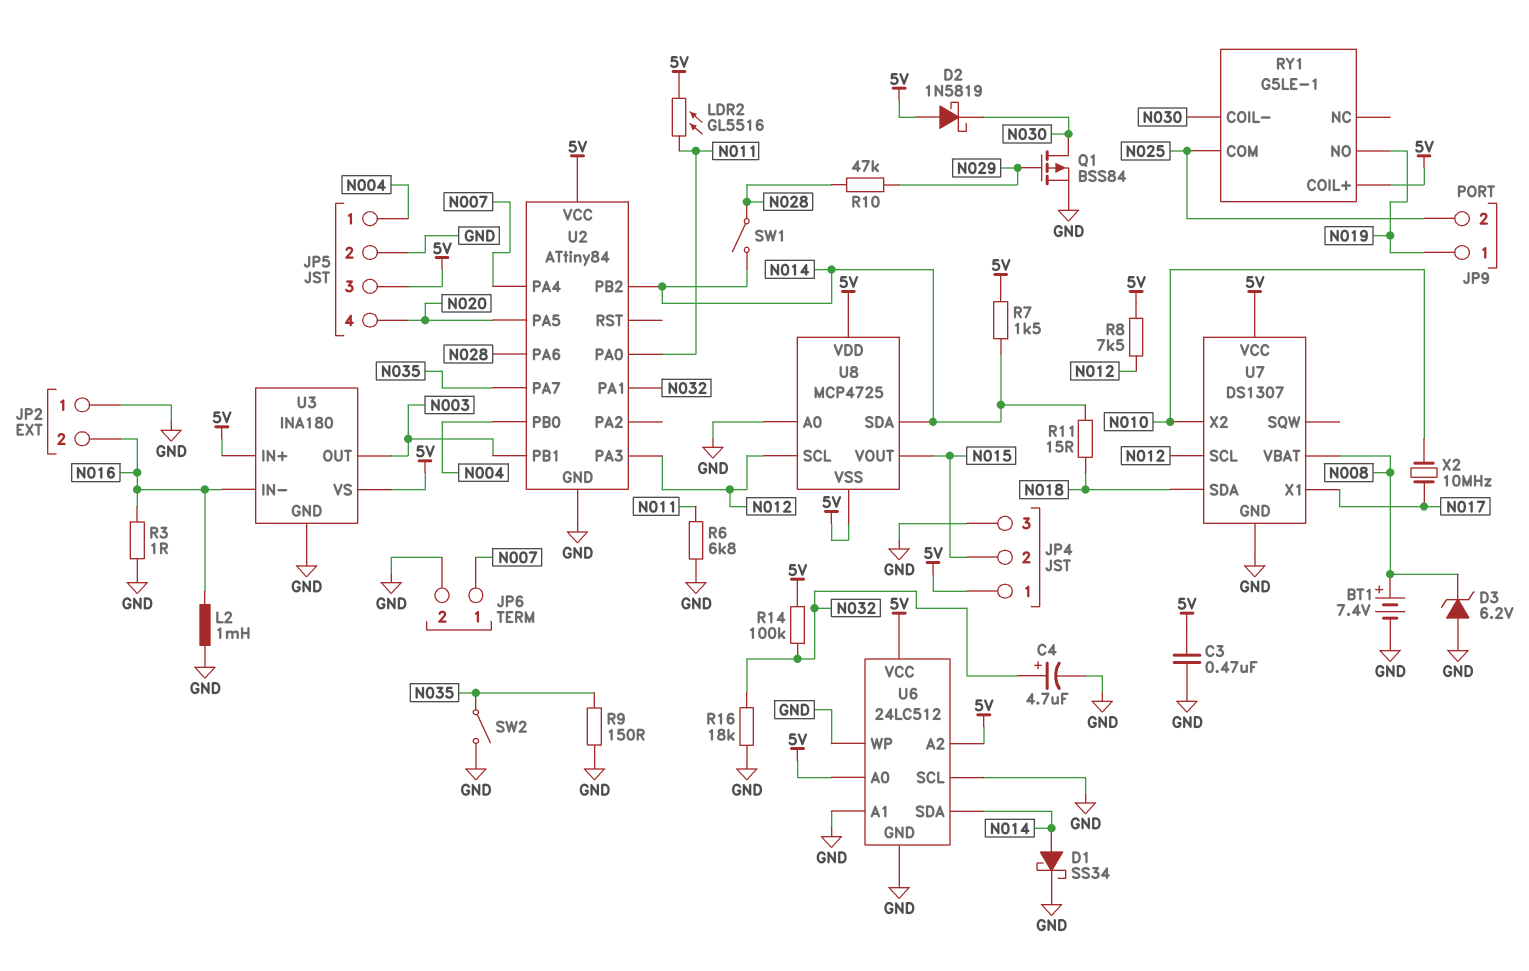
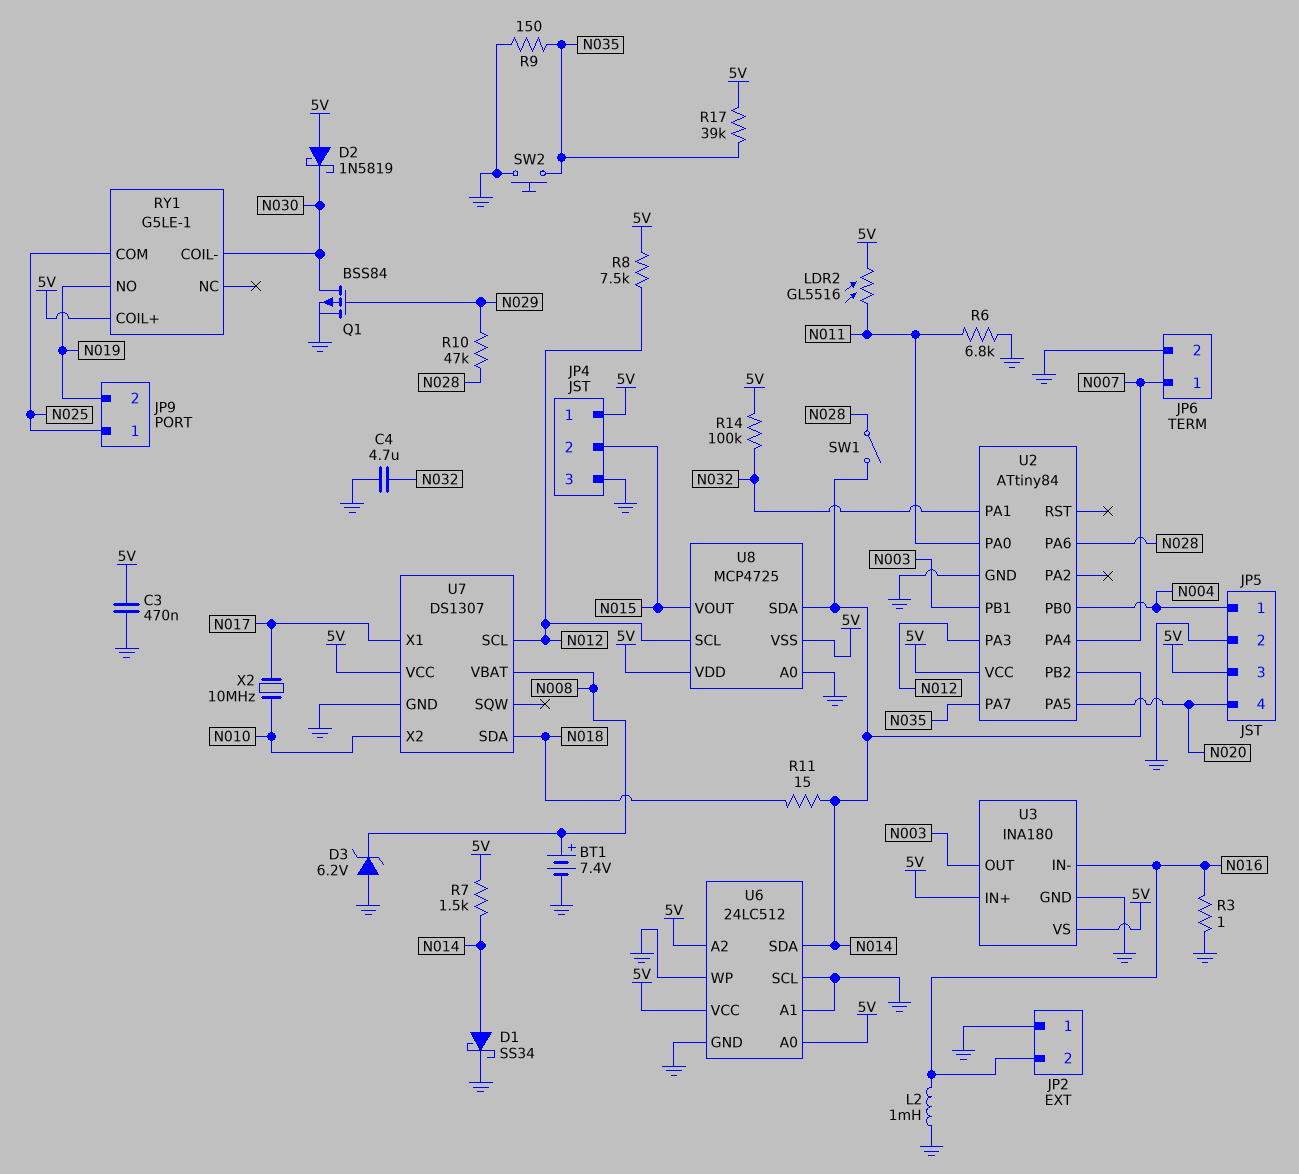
C4: 4.7uF (plus N032, minus GND) -> 4.7uF (GND, N032)
JP9 pin 1: N019 -> N025
JP9 pin 2: N025 -> N019
R16: 18k (GND, N032) -> none
R17: none -> 39k (5V, N035)
SW2: switch (GND, N035) -> button (GND, N035)

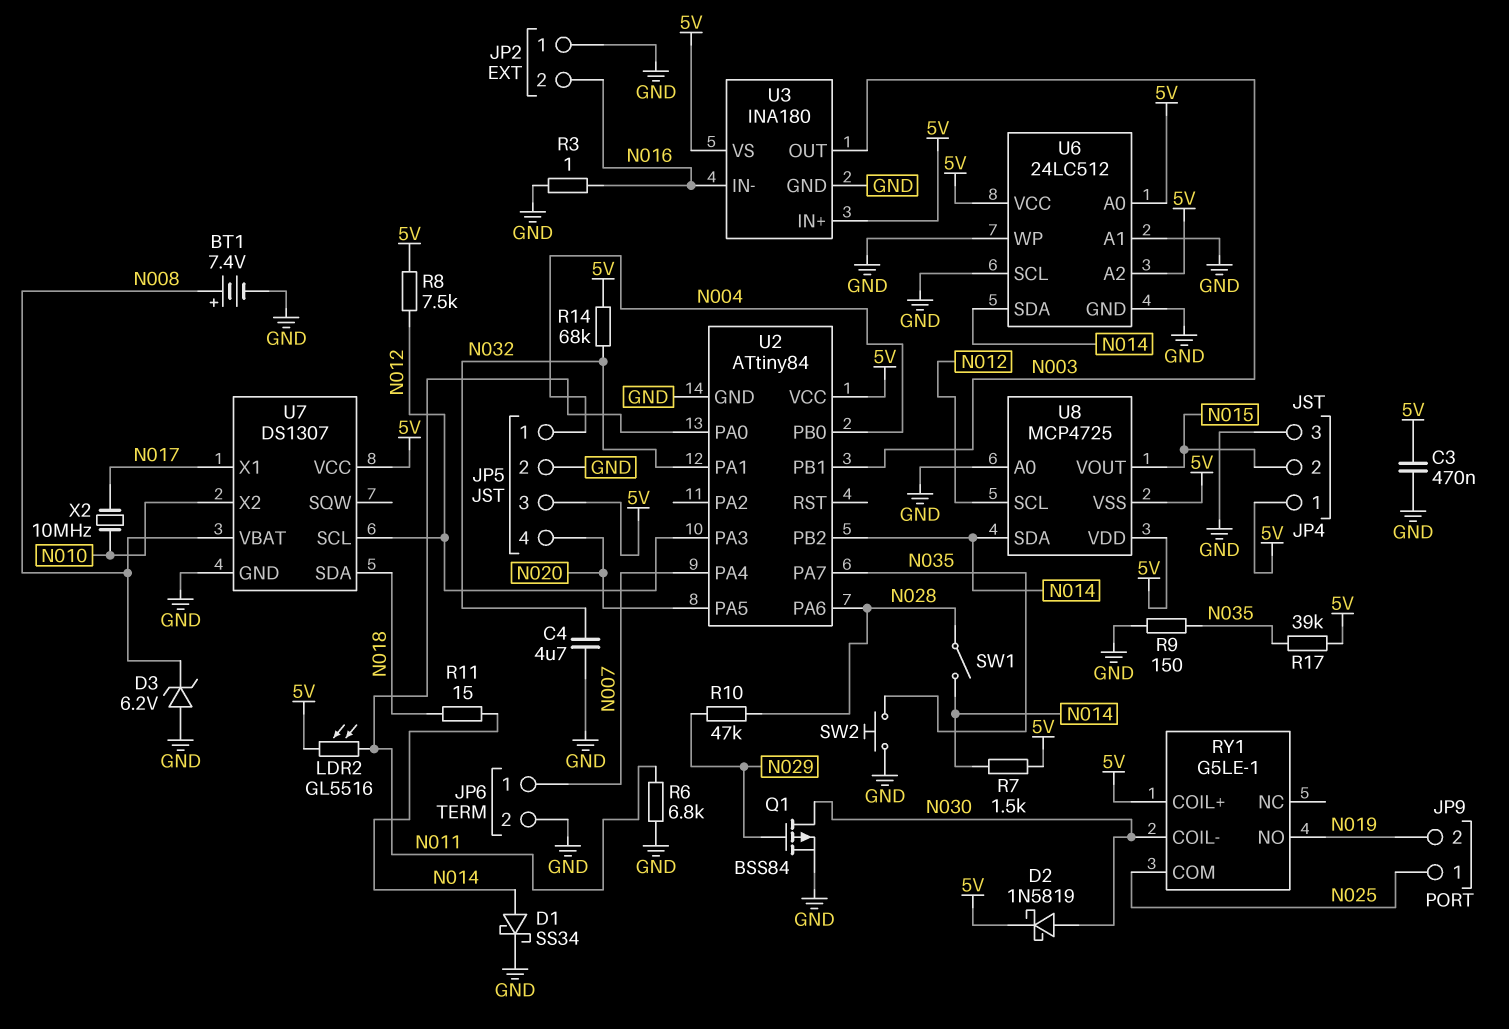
D2: schottky 1N5819 (A 5V, K N030) -> schottky 1N5819 (A N030, K 5V)
L2: 1mH (GND, N016) -> none
R14: 100k (5V, N032) -> 68k (5V, N032)

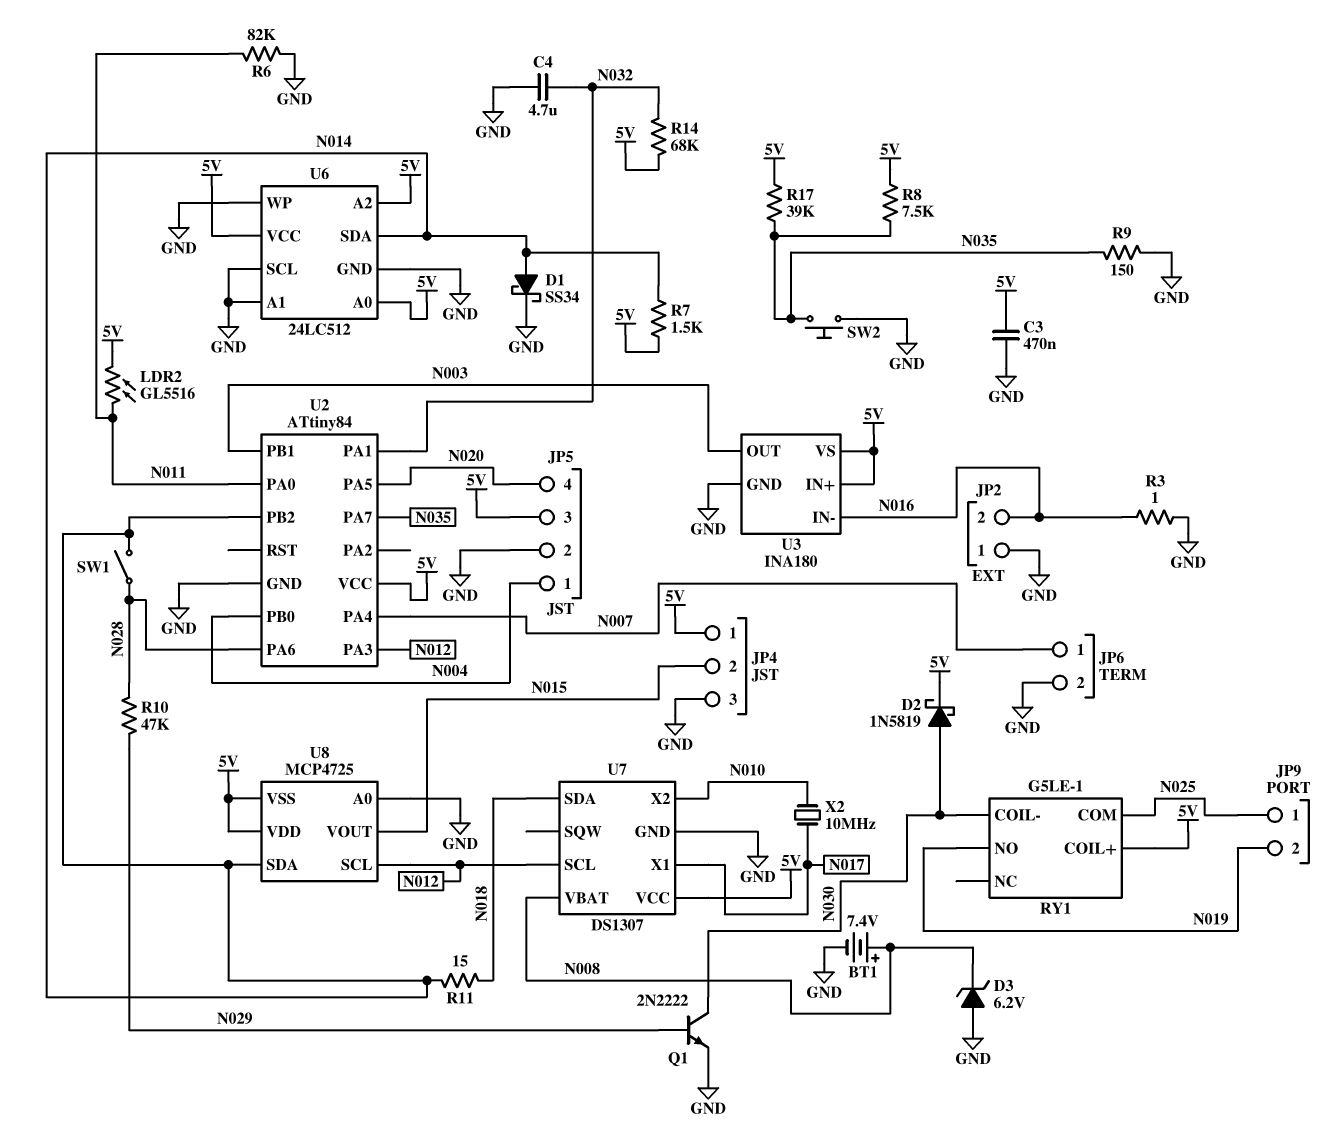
Q1: PMOS BSS84 (G N029, D N030, S GND) -> NPN 2N2222 (B N029, C N030, E GND)
R6: 6.8k (GND, N011) -> 82k (GND, N011)
R8: 7.5k (5V, N012) -> 7.5k (5V, N035)

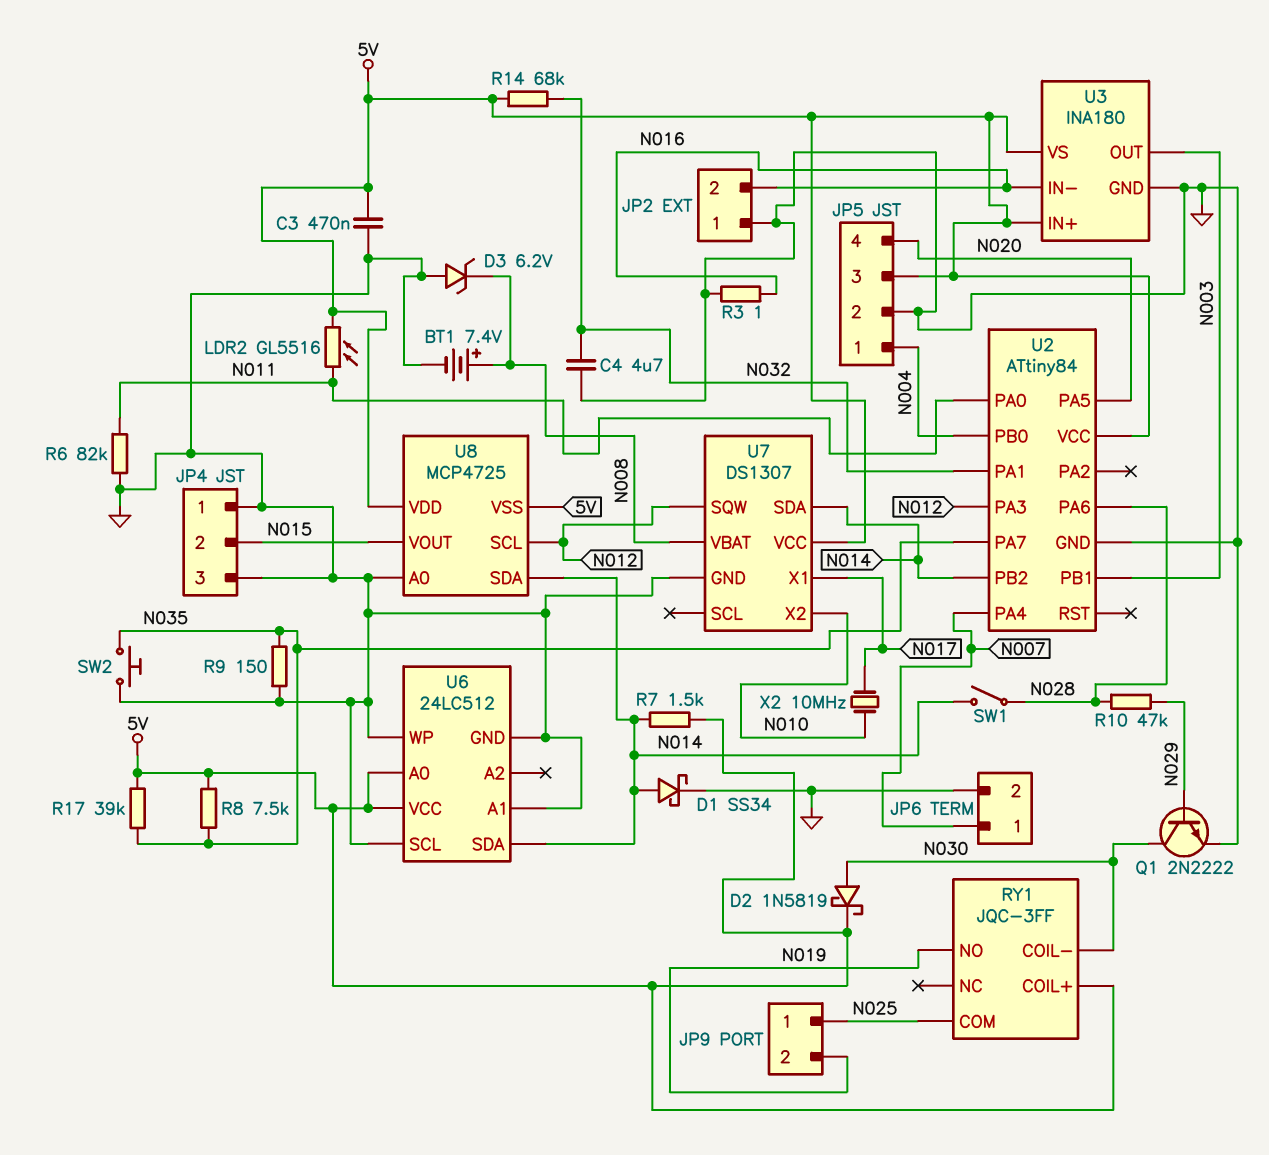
JP4 pin 1: 5V -> GND
R11: 15 (N014, N018) -> none
RY1: G5LE-1 -> JQC-3FF
U6 pin A2: 5V -> none
U7 pin SCL: N012 -> none
U7 pin SDA: N018 -> N014
U7 pin SQW: none -> N012

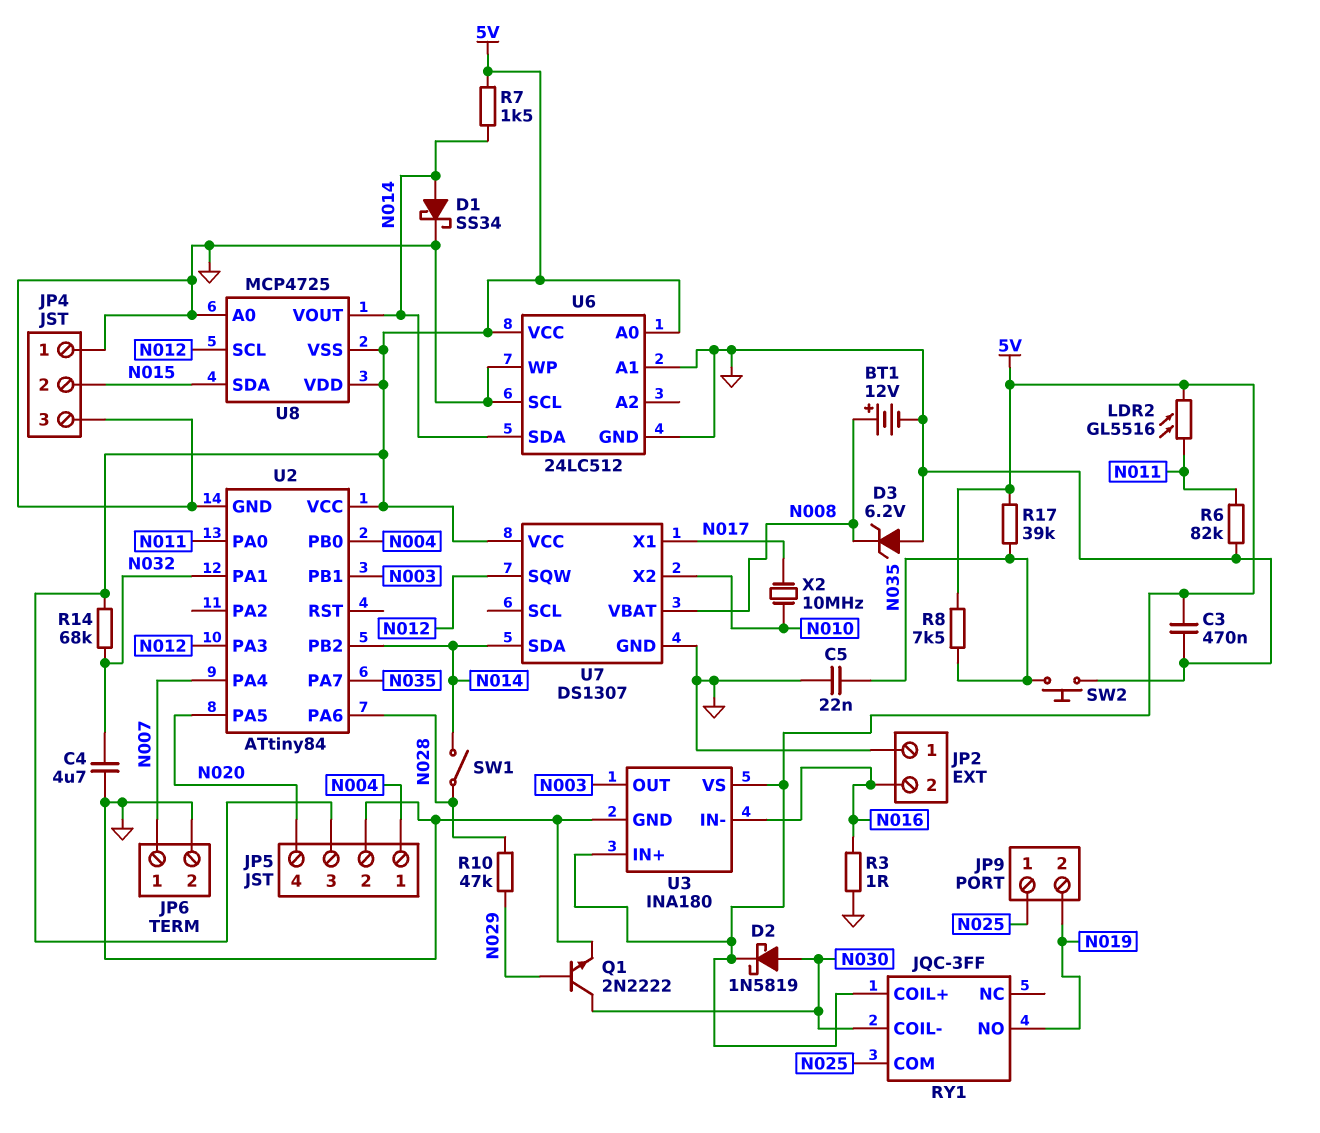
BT1: 7.4V (plus N008, minus GND) -> 12V (plus N008, minus GND)
C5: none -> 22nF (GND, N035)
R9: 150 (GND, N035) -> none
U8 pin SDA: N014 -> N015
U8 pin VOUT: N015 -> N014

